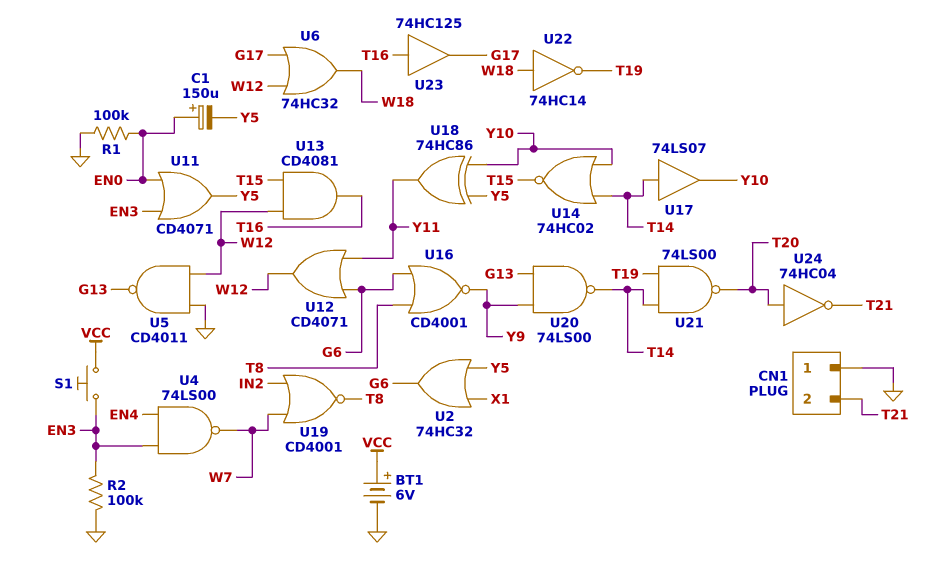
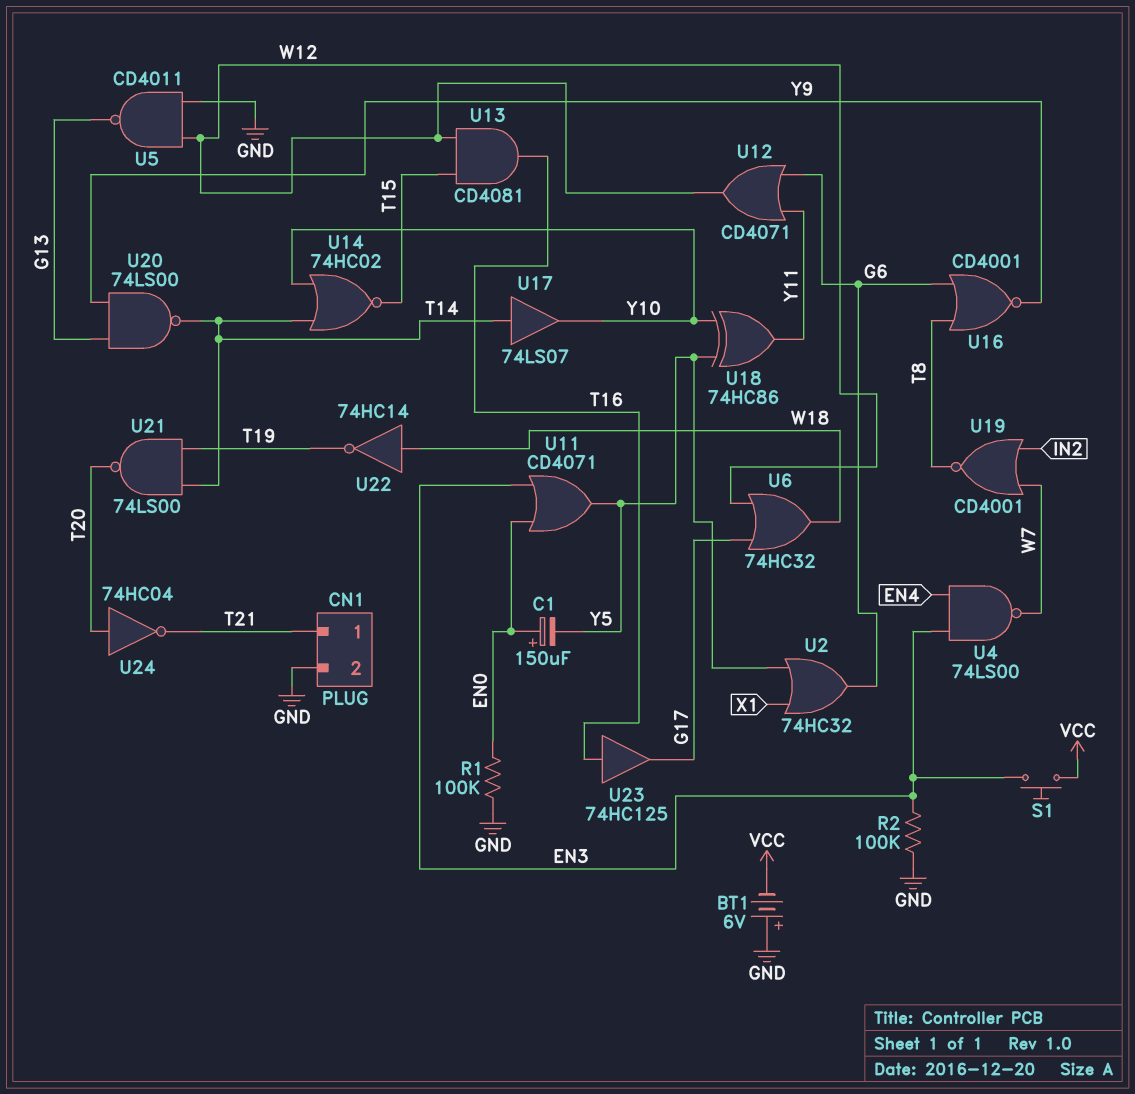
BT1: 6V (plus VCC, minus GND) -> 6V (plus GND, minus VCC)
CN1 pin 1: GND -> T21
CN1 pin 2: T21 -> GND

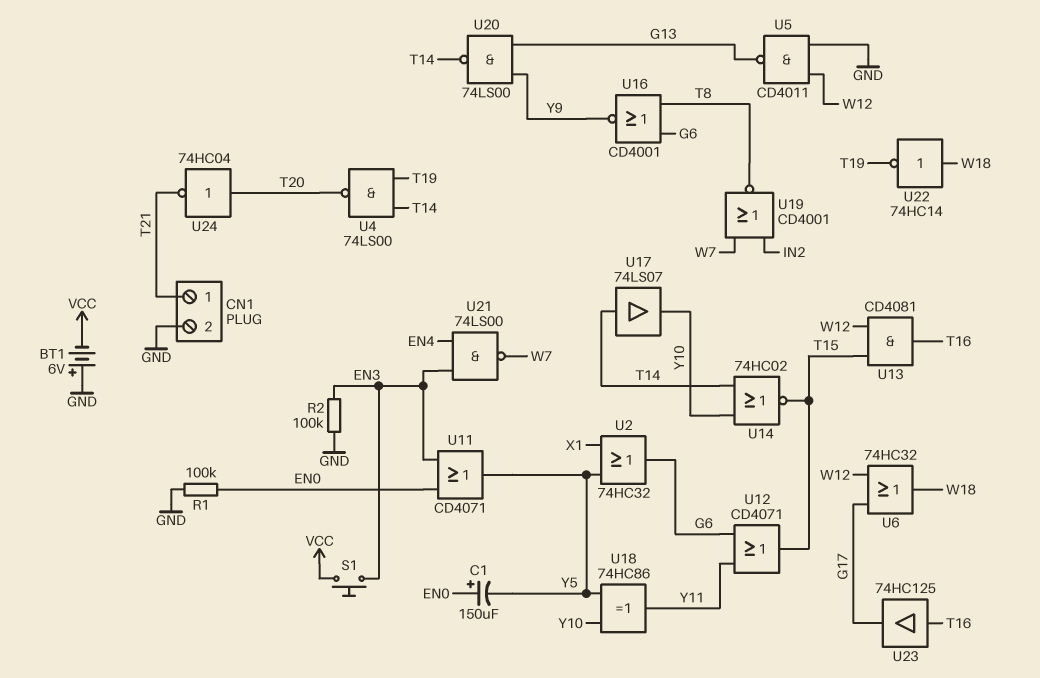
U4: NAND 74LS00 (in EN3, in EN4, out W7) -> NAND 74LS00 (in T14, in T19, out T20)
U12: OR CD4071 (in G6, in Y11, out W12) -> OR CD4071 (in G6, in Y11, out T15)
U21: NAND 74LS00 (in T14, in T19, out T20) -> NAND 74LS00 (in EN3, in EN4, out W7)

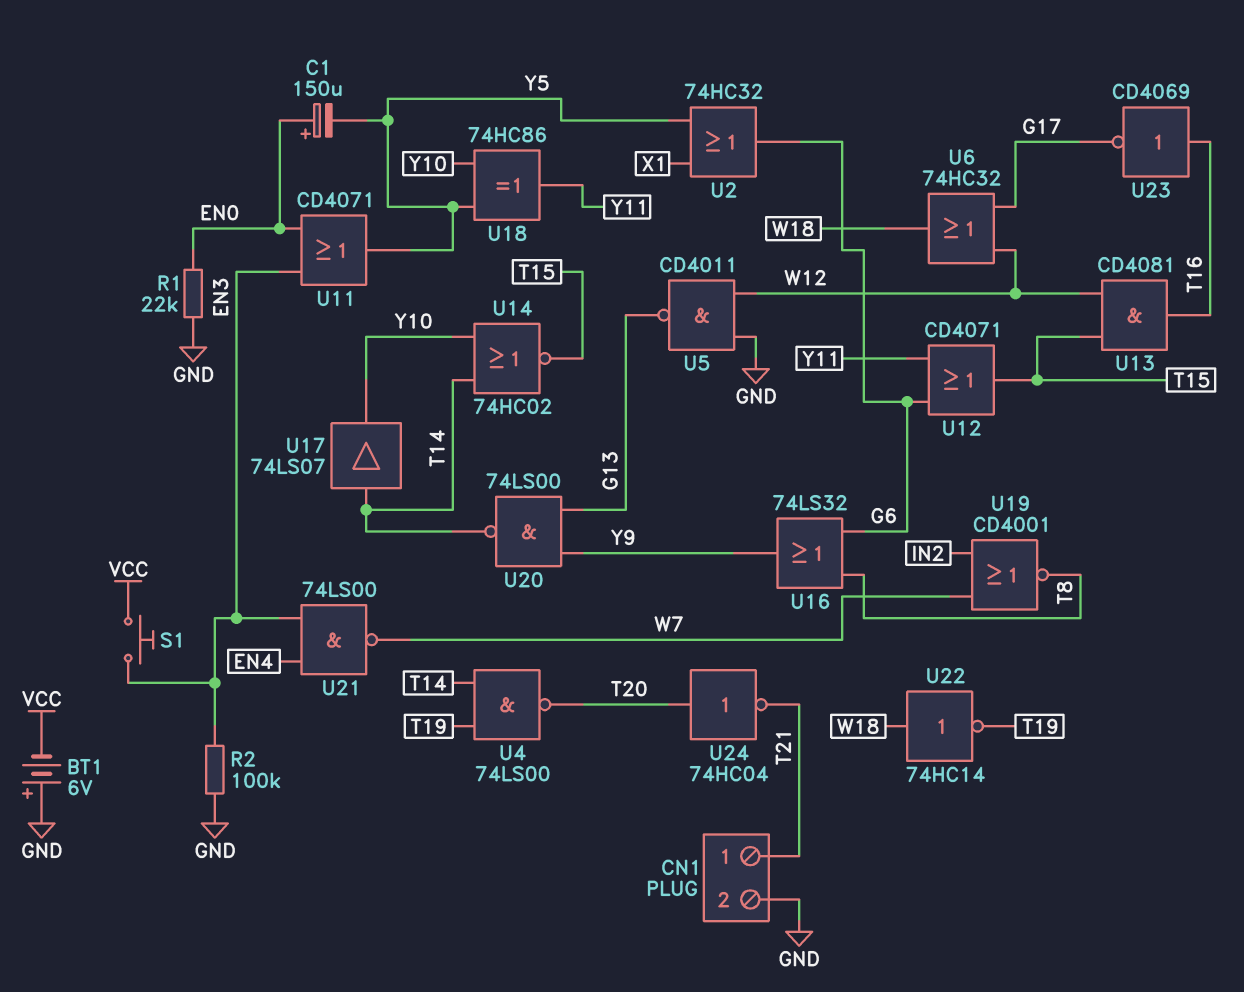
R1: 100k (EN0, GND) -> 22k (EN0, GND)
U16: NOR CD4001 (in G6, in T8, out Y9) -> OR 74LS32 (in G6, in T8, out Y9)
U23: buffer 74HC125 (in T16, out G17) -> NOT CD4069 (in T16, out G17)

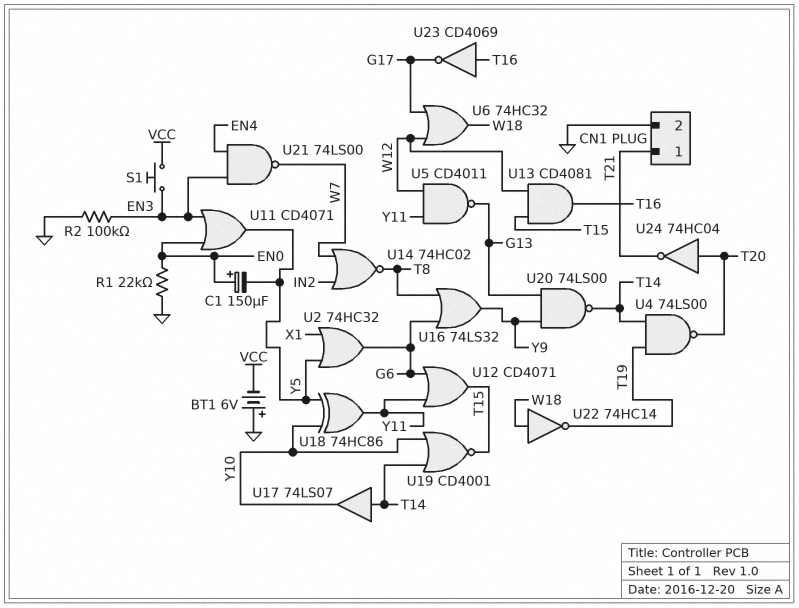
U5: NAND CD4011 (in GND, in W12, out G13) -> NAND CD4011 (in W12, in Y11, out G13)
U14: NOR 74HC02 (in T14, in Y10, out T15) -> NOR 74HC02 (in IN2, in W7, out T8)
U19: NOR CD4001 (in IN2, in W7, out T8) -> NOR CD4001 (in T14, in Y10, out T15)

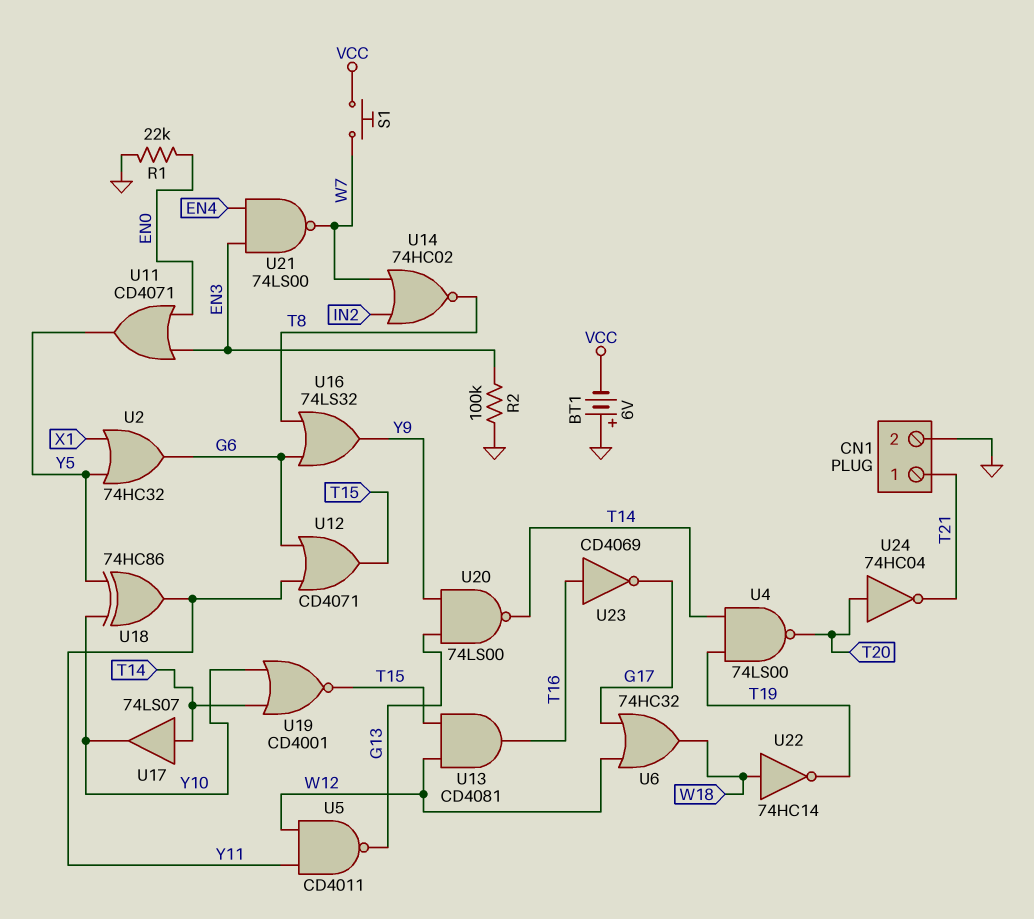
C1: 150uF (plus EN0, minus Y5) -> none
S1: button (EN3, VCC) -> button (VCC, W7)

